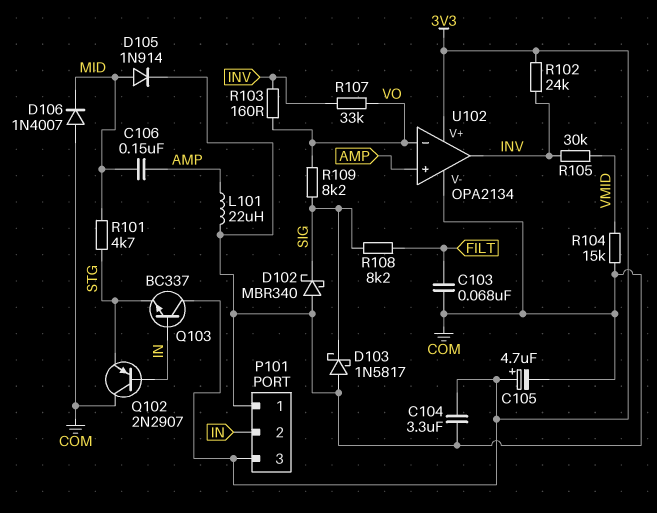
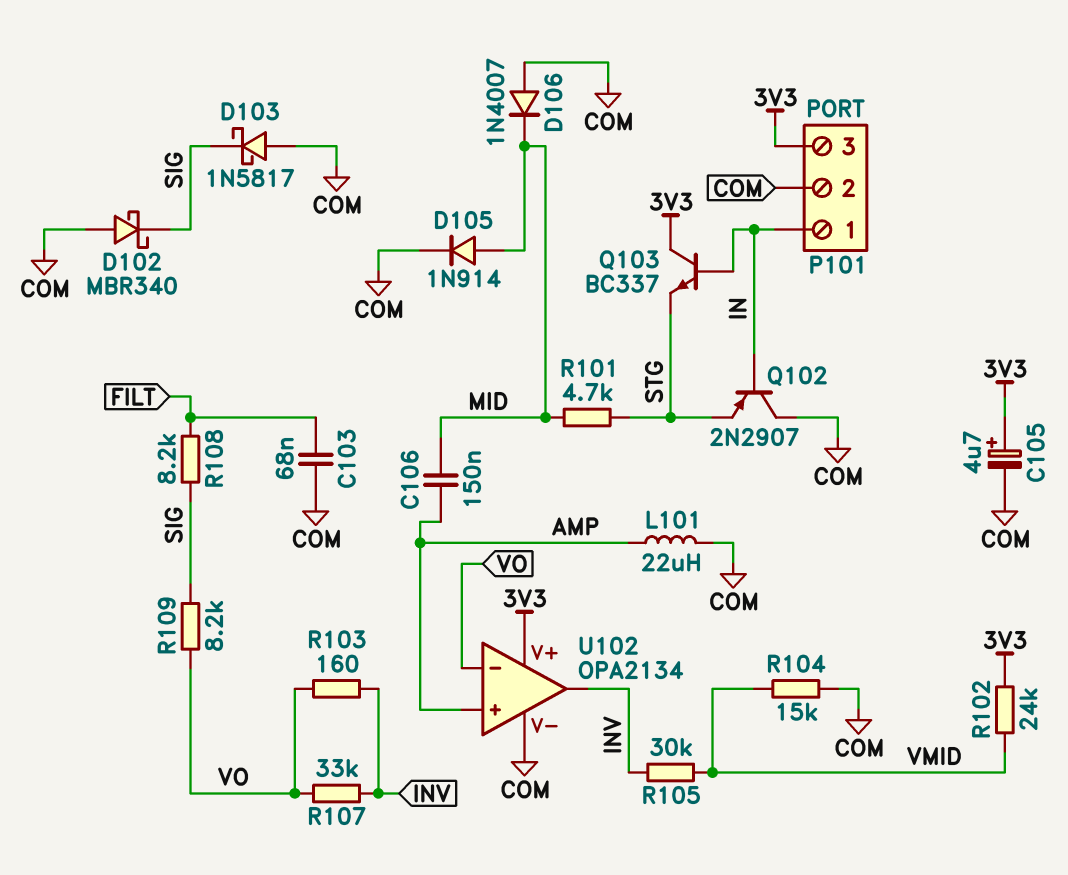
C104: 3.3uF (3V3, COM) -> none
P101 pin 1: COM -> IN
P101 pin 2: IN -> COM
R102: 24k (3V3, INV) -> 24k (3V3, VMID)

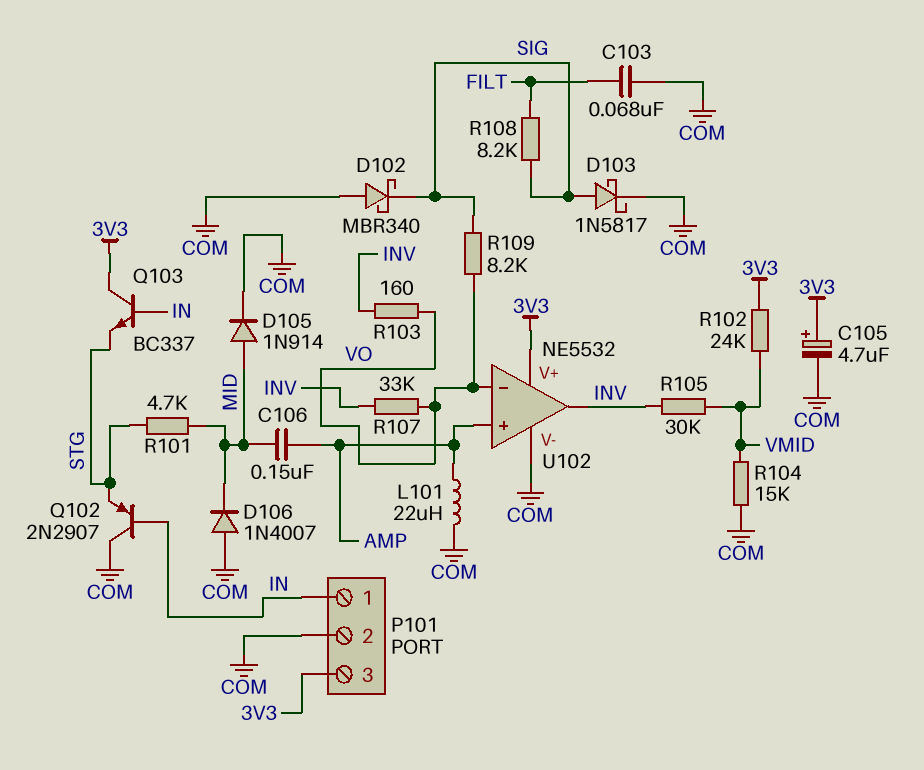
D103: schottky 1N5817 (A COM, K SIG) -> schottky 1N5817 (A SIG, K COM)
U102: OPA2134 -> NE5532

